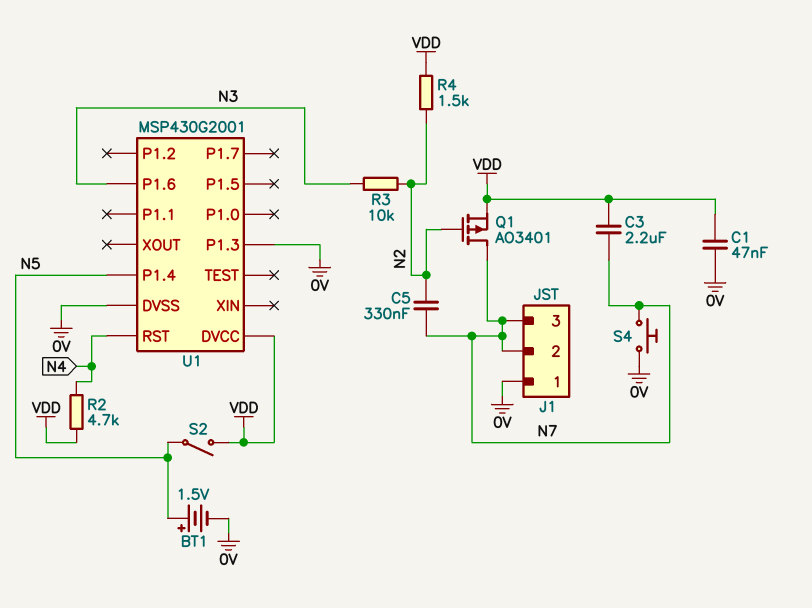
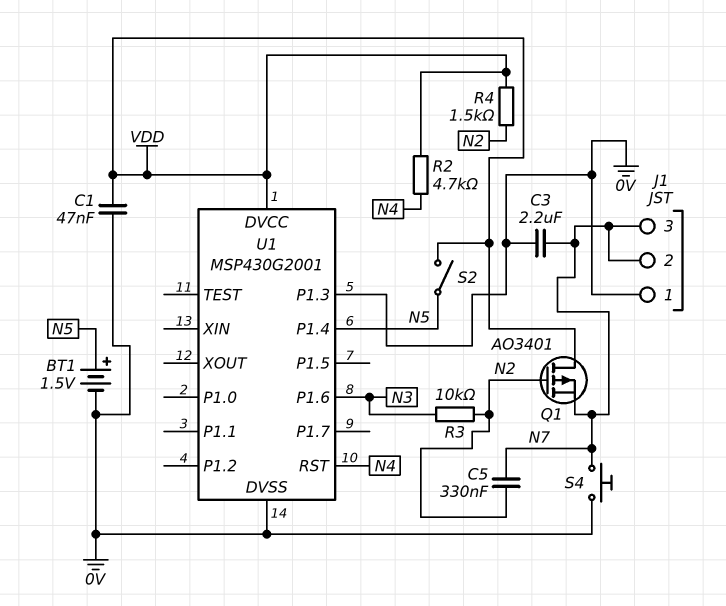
C3: 2.2uF (N7, VDD) -> 2.2uF (0V, N7)
Q1: PMOS AO3401 (G N2, D N7, S VDD) -> PMOS AO3401 (G N2, D VDD, S N7)

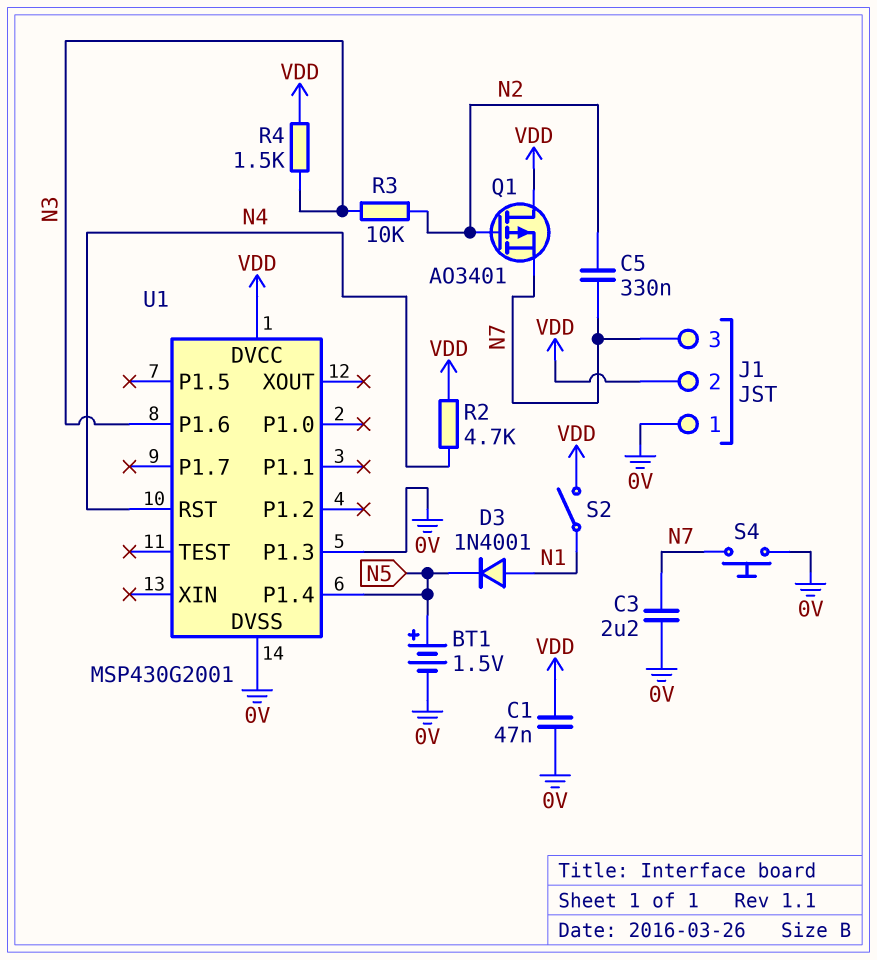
D3: none -> diode 1N4001 (A N1, K N5)
J1 pin 2: N7 -> VDD
R4: 1.5k (N2, VDD) -> 1.5k (N3, VDD)
S2: switch (N5, VDD) -> switch (N1, VDD)

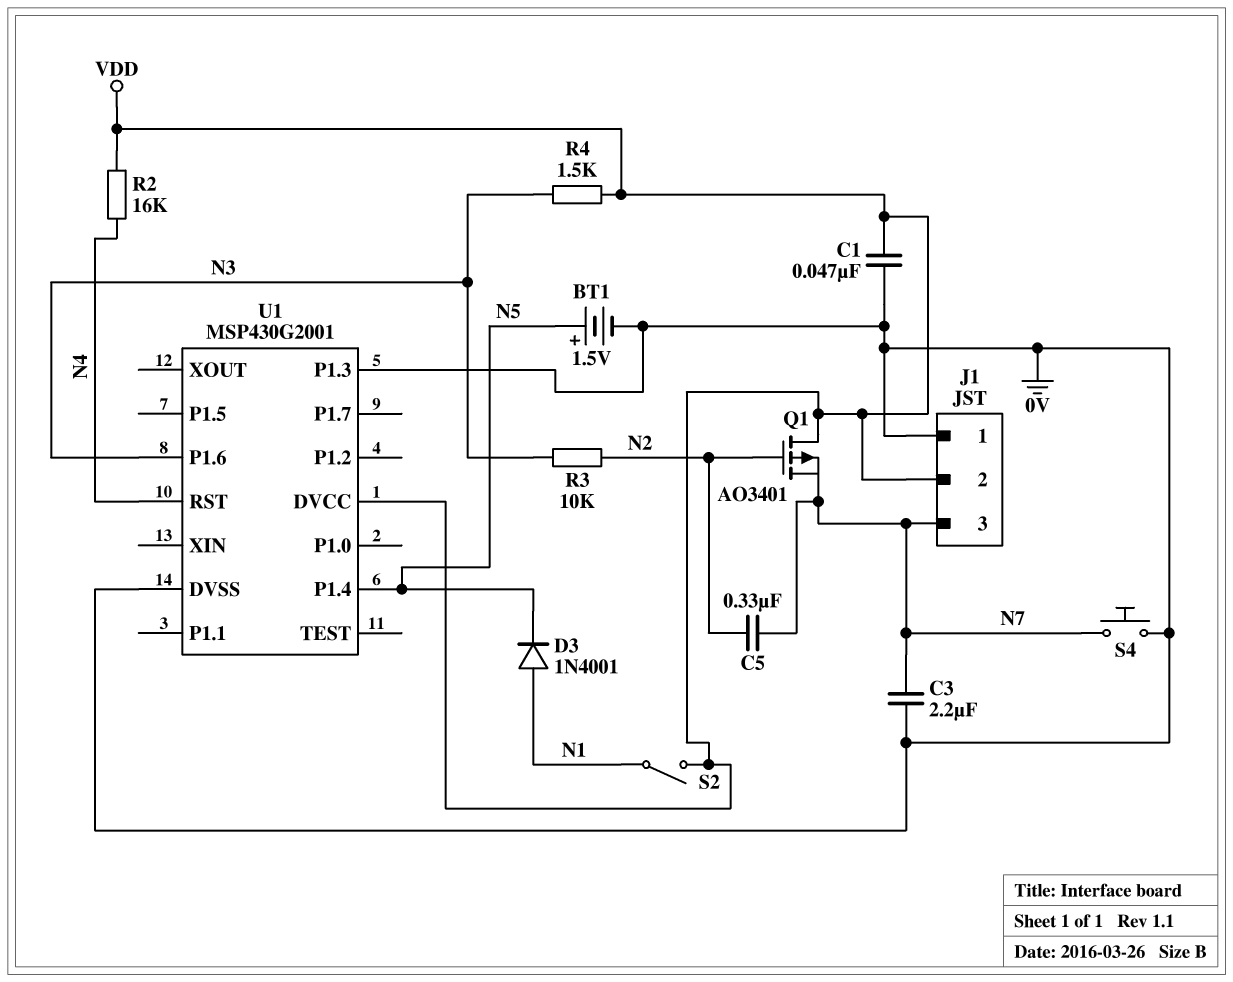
R2: 4.7k (N4, VDD) -> 16k (N4, VDD)

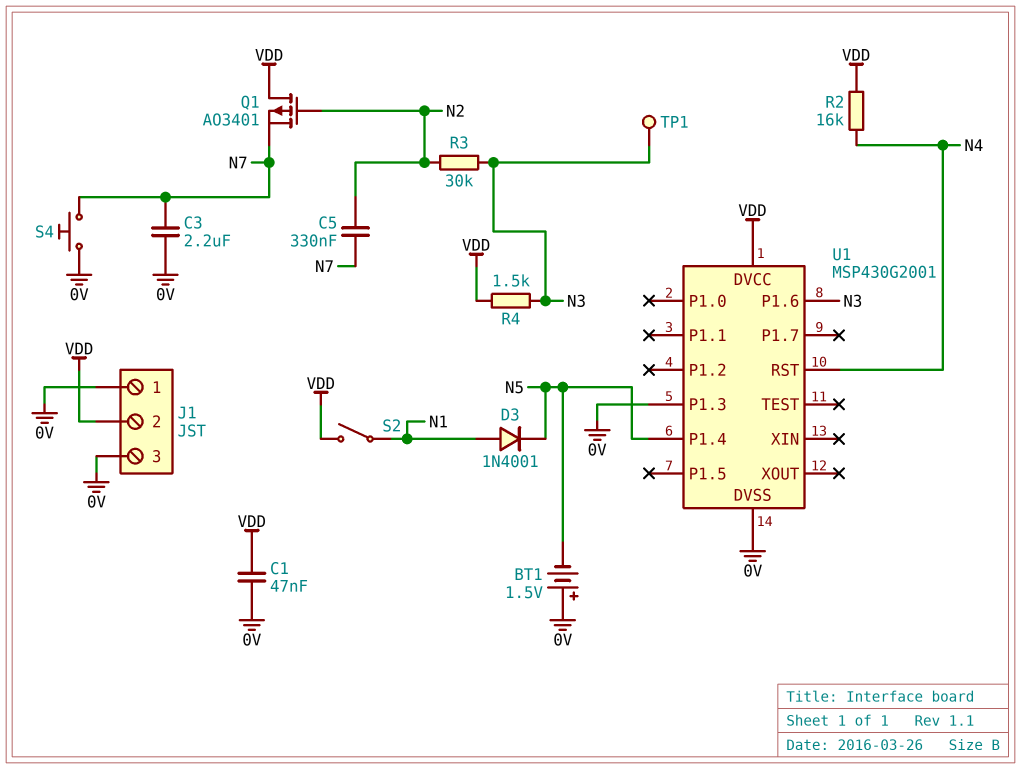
BT1: 1.5V (plus N5, minus 0V) -> 1.5V (plus 0V, minus N5)
J1 pin 3: N7 -> 0V
R3: 10k (N2, N3) -> 30k (N2, N3)
TP1: none -> test point (N3)

